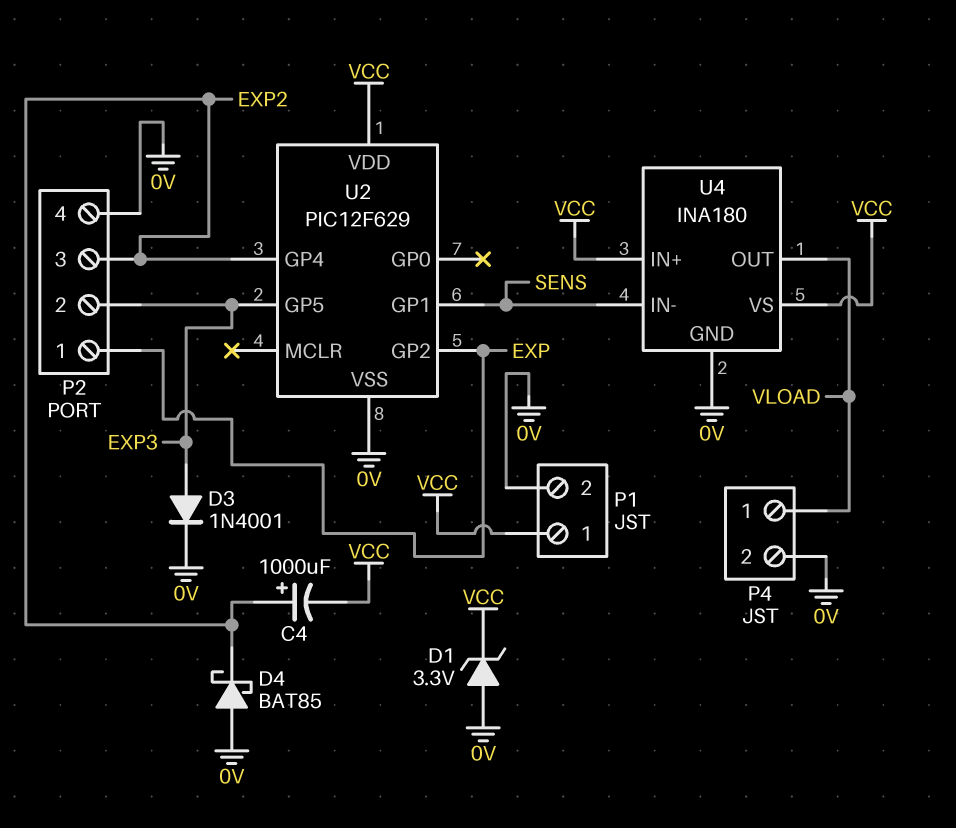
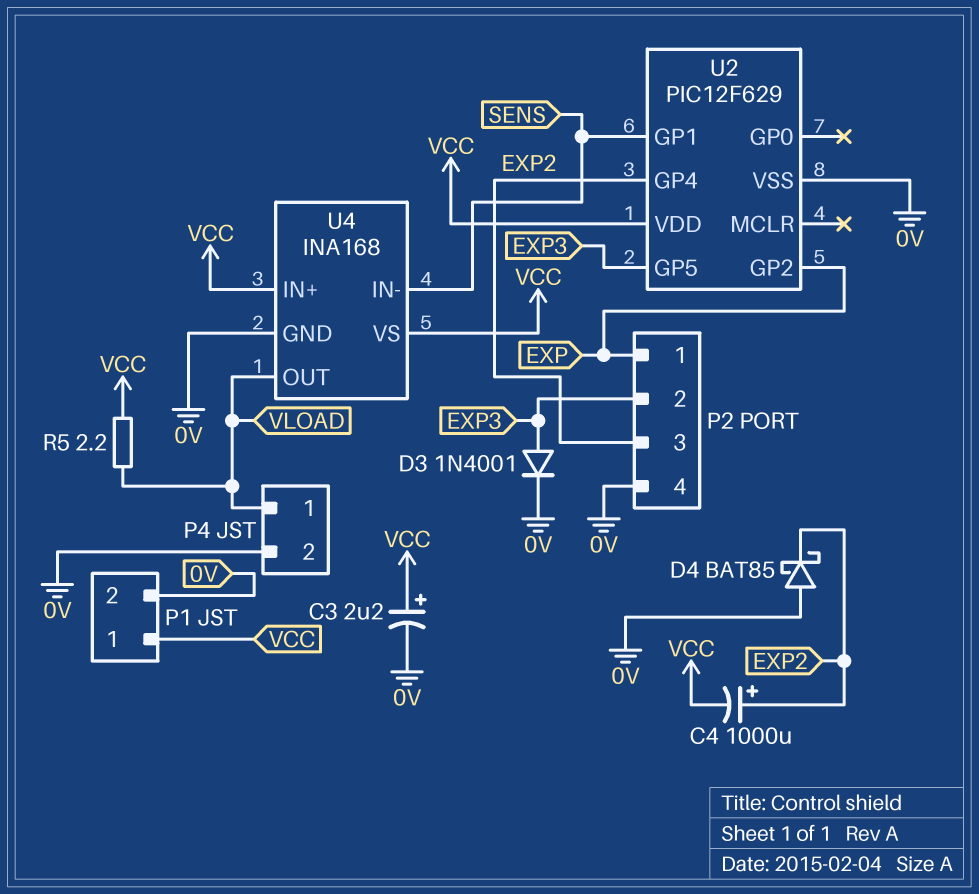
C3: none -> 2.2uF (plus VCC, minus 0V)
D1: zener 3.3V (A 0V, K VCC) -> none
R5: none -> 2.2 (VCC, VLOAD)
U4: INA180 -> INA168

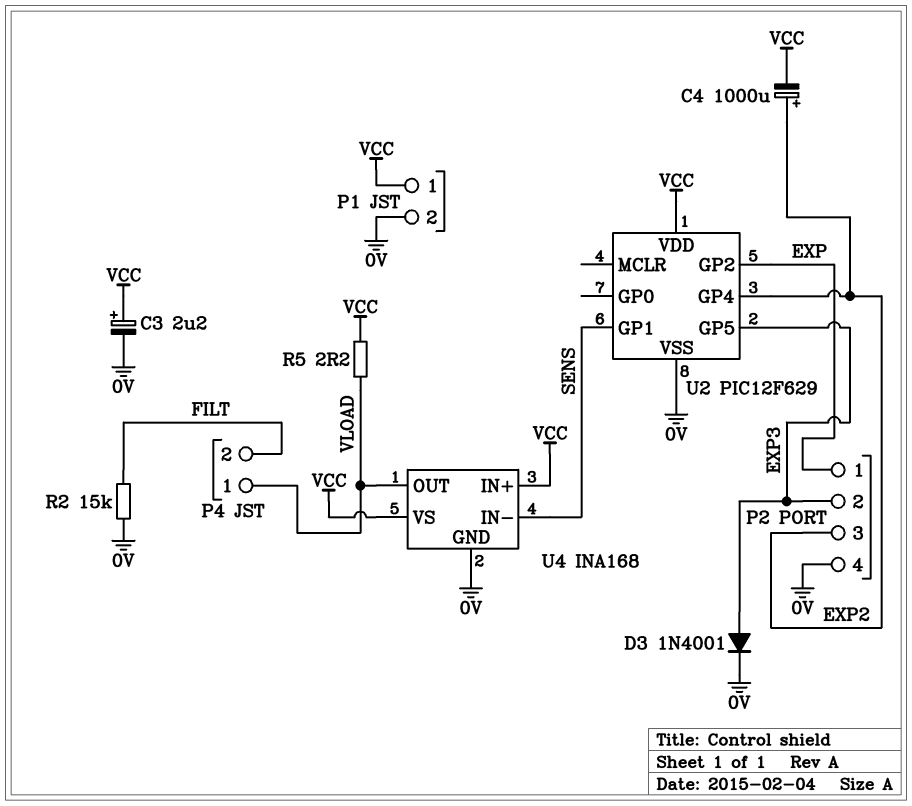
D4: schottky BAT85 (A 0V, K EXP2) -> none
P4 pin 2: 0V -> FILT
R2: none -> 15k (0V, FILT)

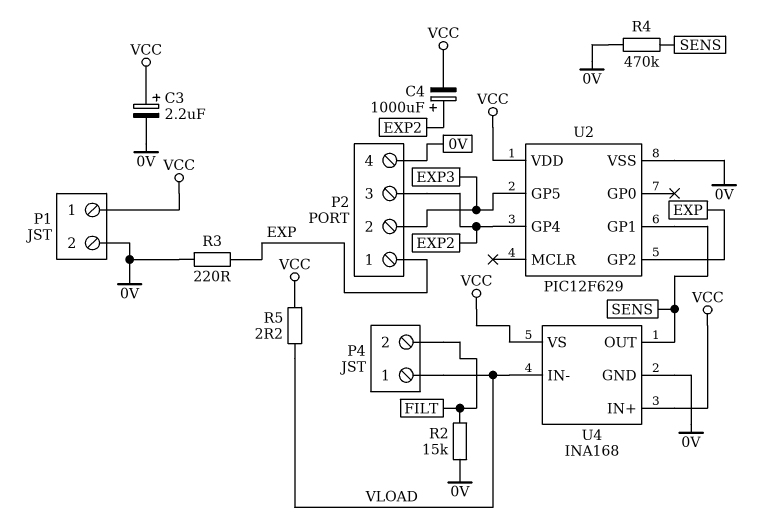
D3: diode 1N4001 (A EXP3, K 0V) -> none
R3: none -> 220 (0V, EXP)
R4: none -> 470k (0V, SENS)
U4 pin IN-: SENS -> VLOAD
U4 pin OUT: VLOAD -> SENS

